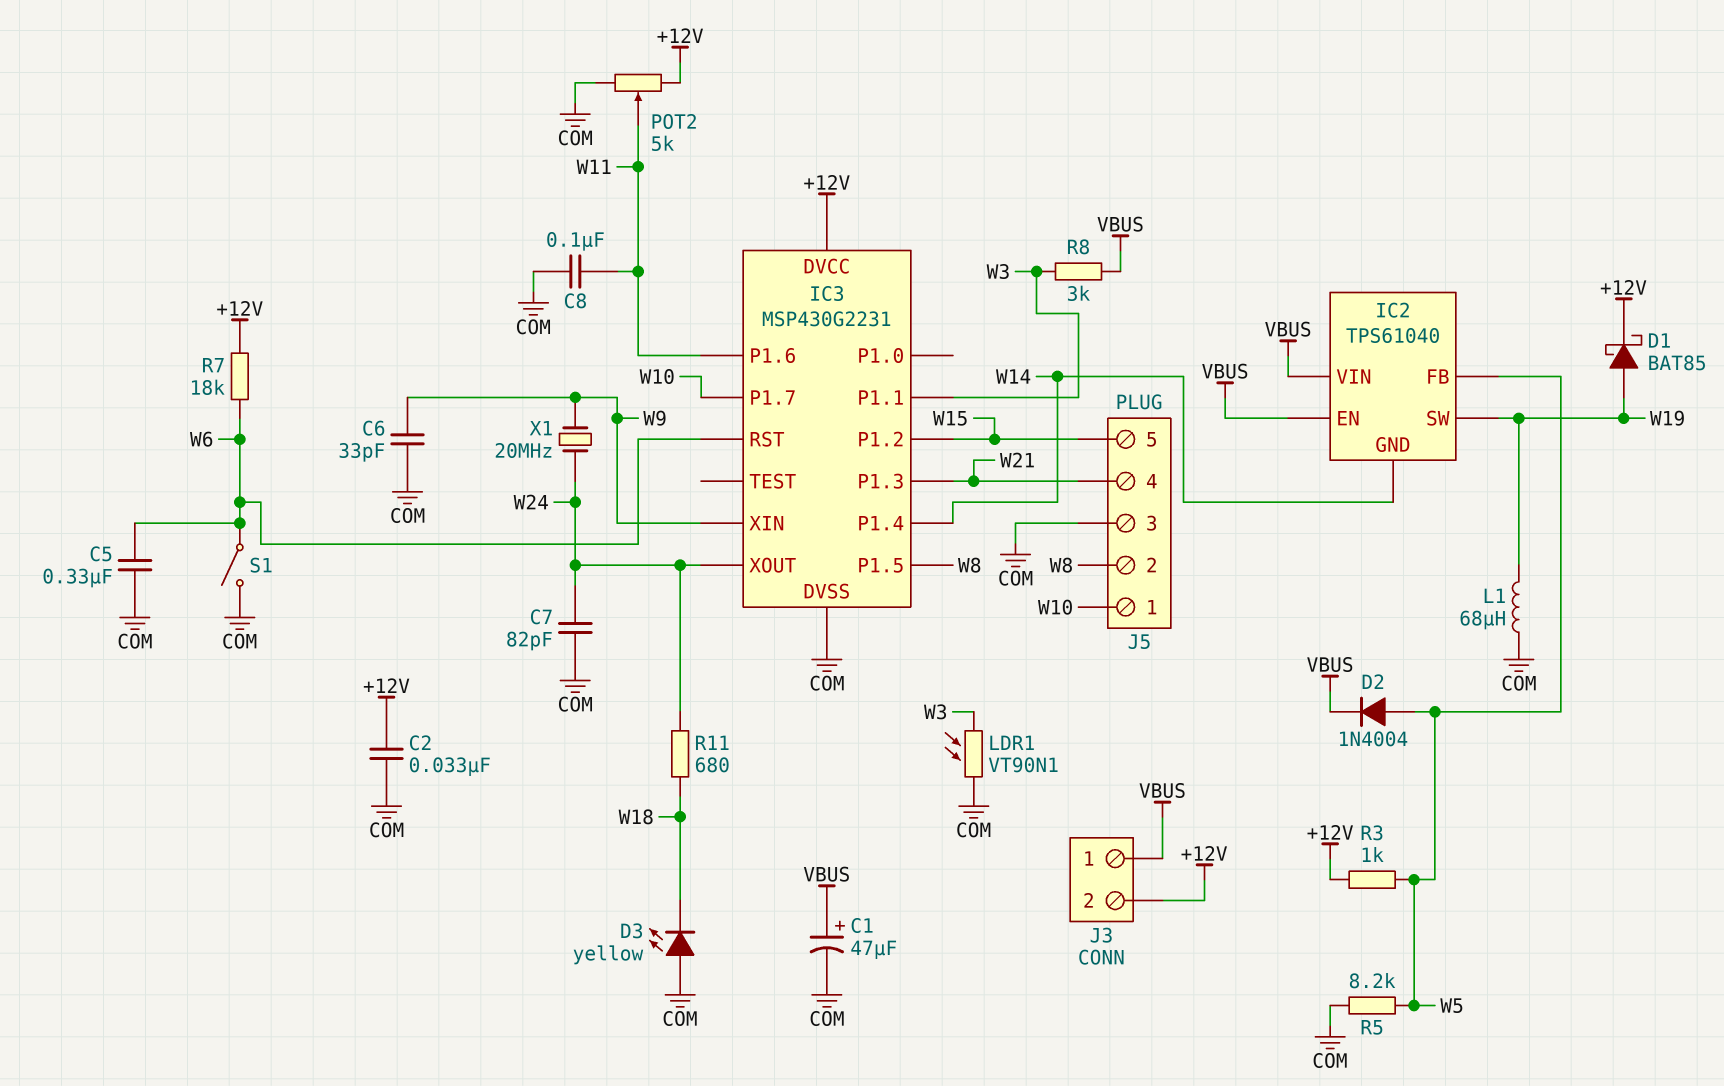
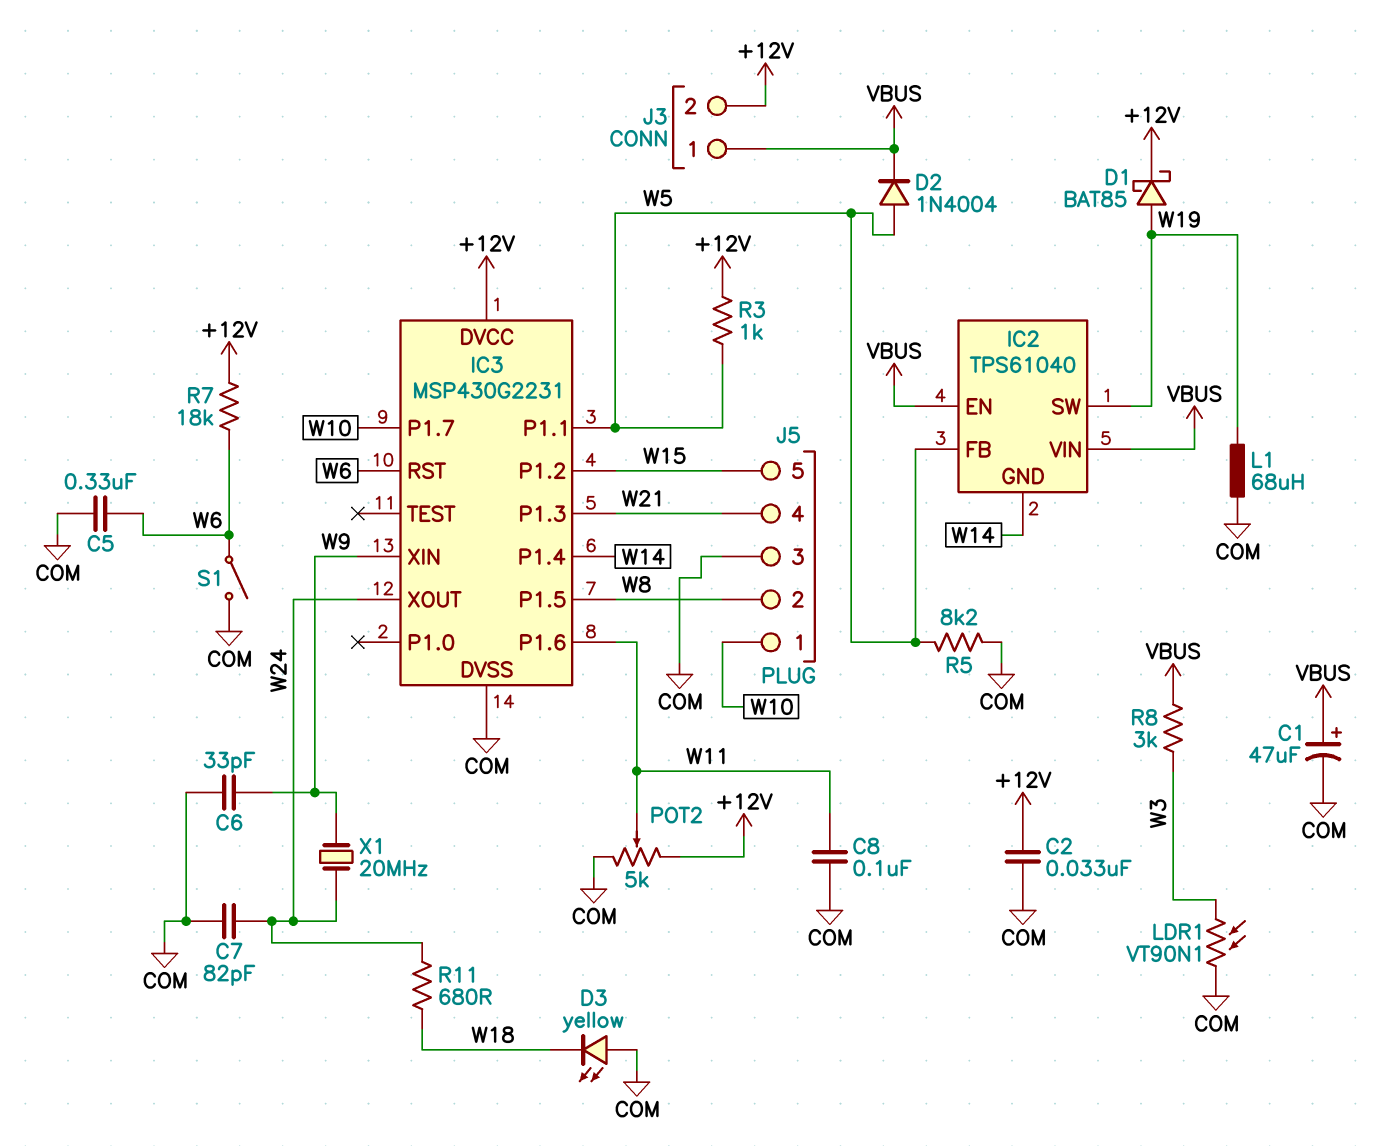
IC3 pin P1.1: W3 -> W5

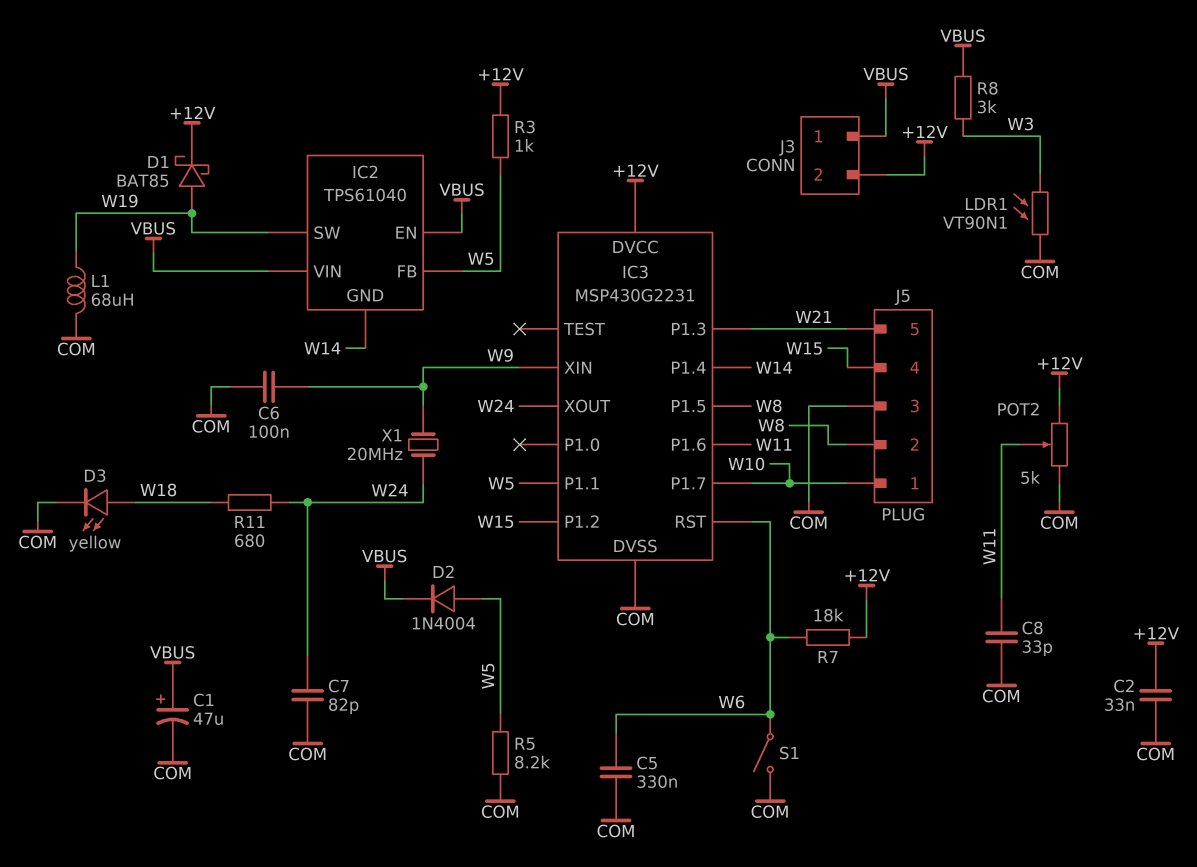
C6: 33pF (COM, W9) -> 100nF (COM, W9)
C8: 100nF (COM, W11) -> 33pF (COM, W11)
D3: LED yellow (A COM, K W18) -> LED yellow (A W18, K COM)
J5 pin 4: W21 -> W15
J5 pin 5: W15 -> W21

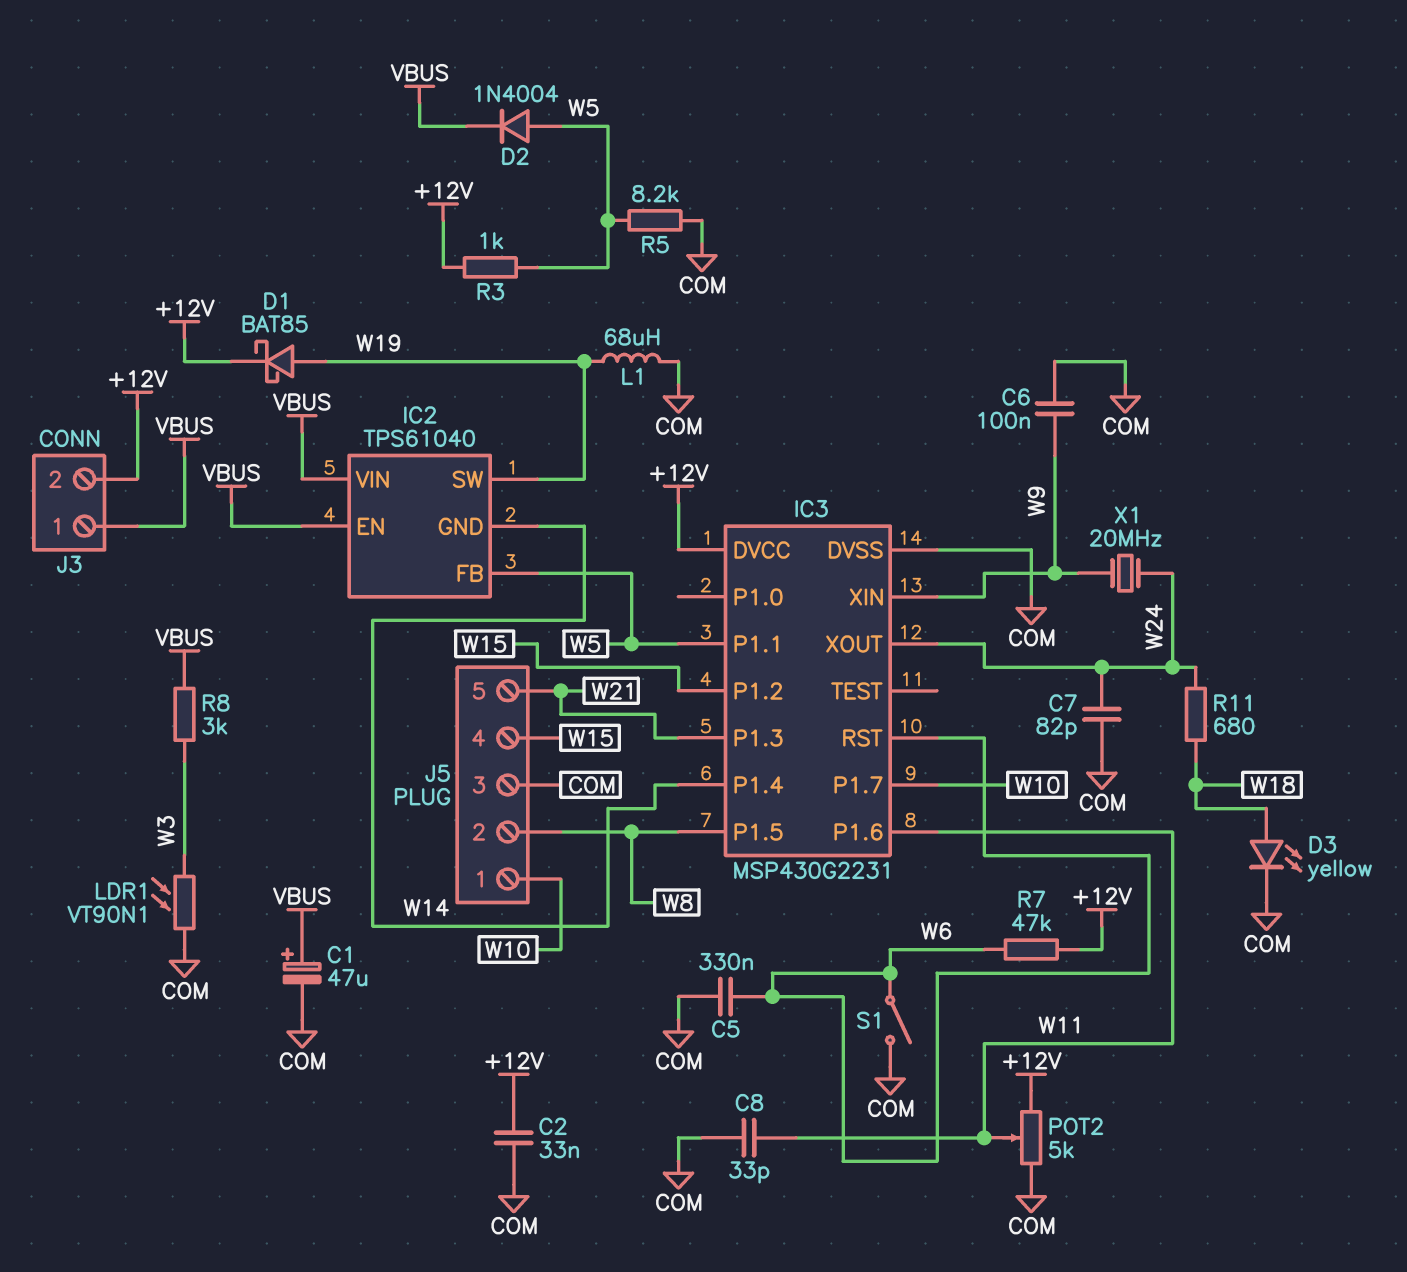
R7: 18k (+12V, W6) -> 47k (+12V, W6)

